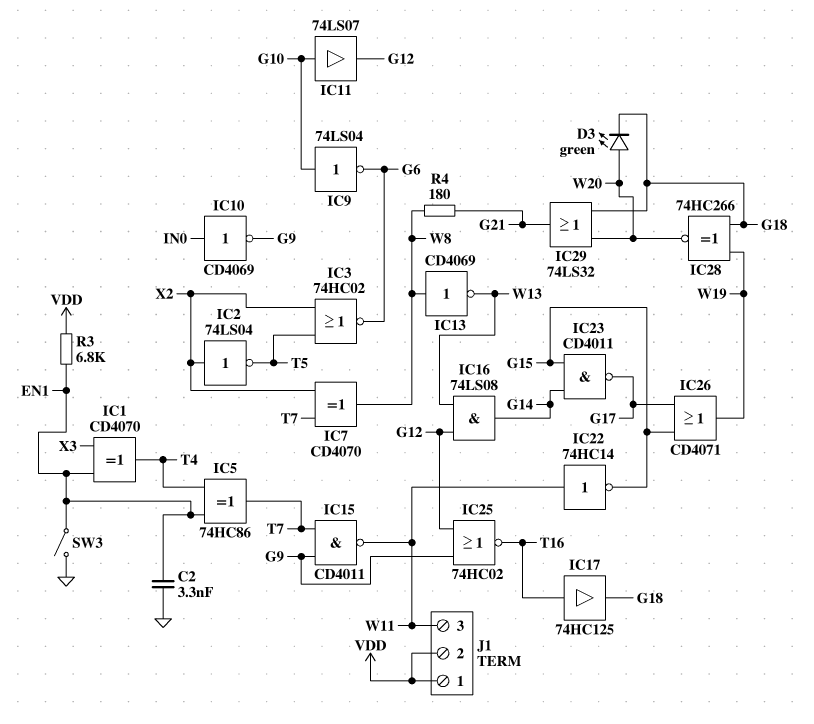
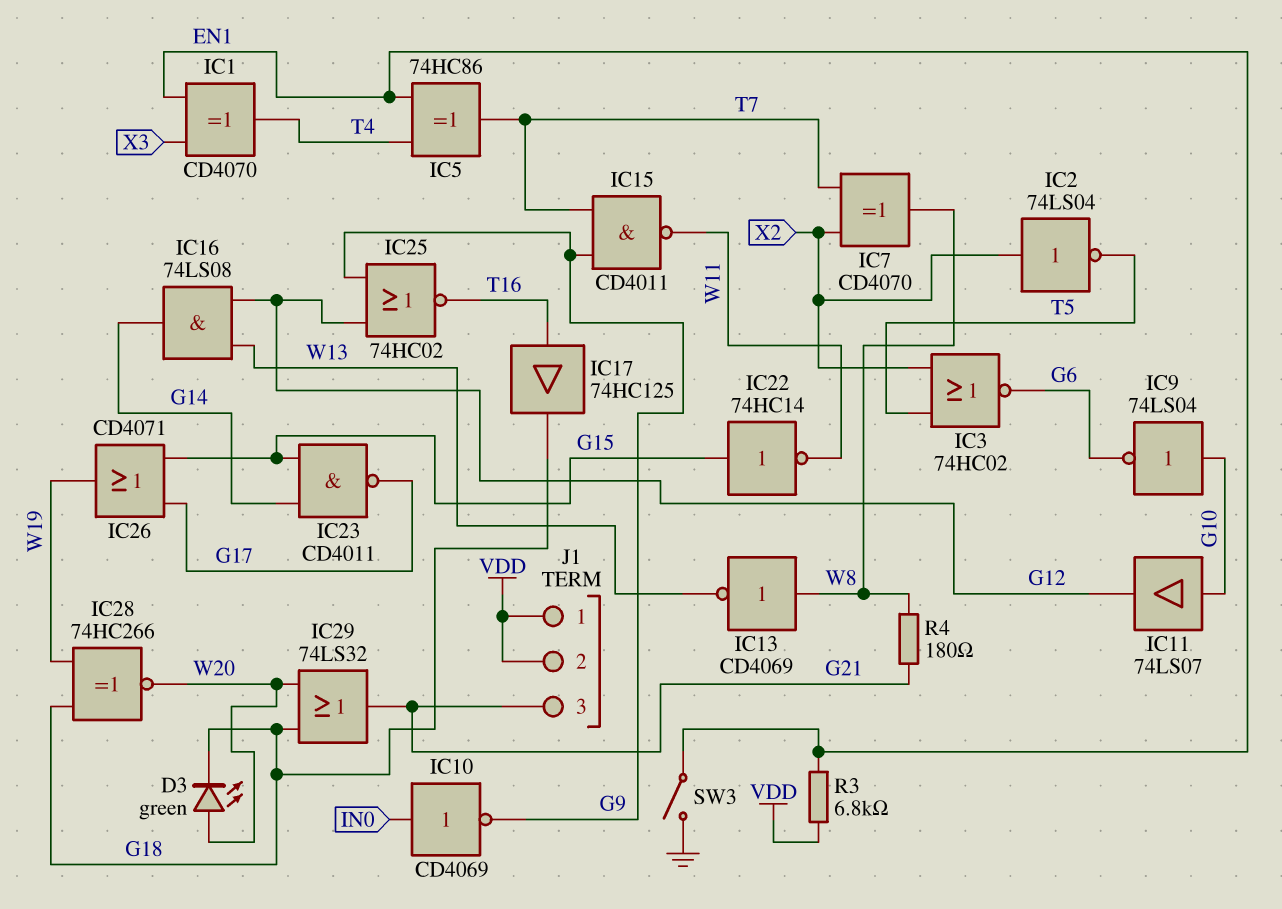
C2: 3.3nF (EN1, GND) -> none
IC22: NOT 74HC14 (in W11, out G15) -> NOT 74HC14 (in G15, out W11)
J1 pin 3: W11 -> G21

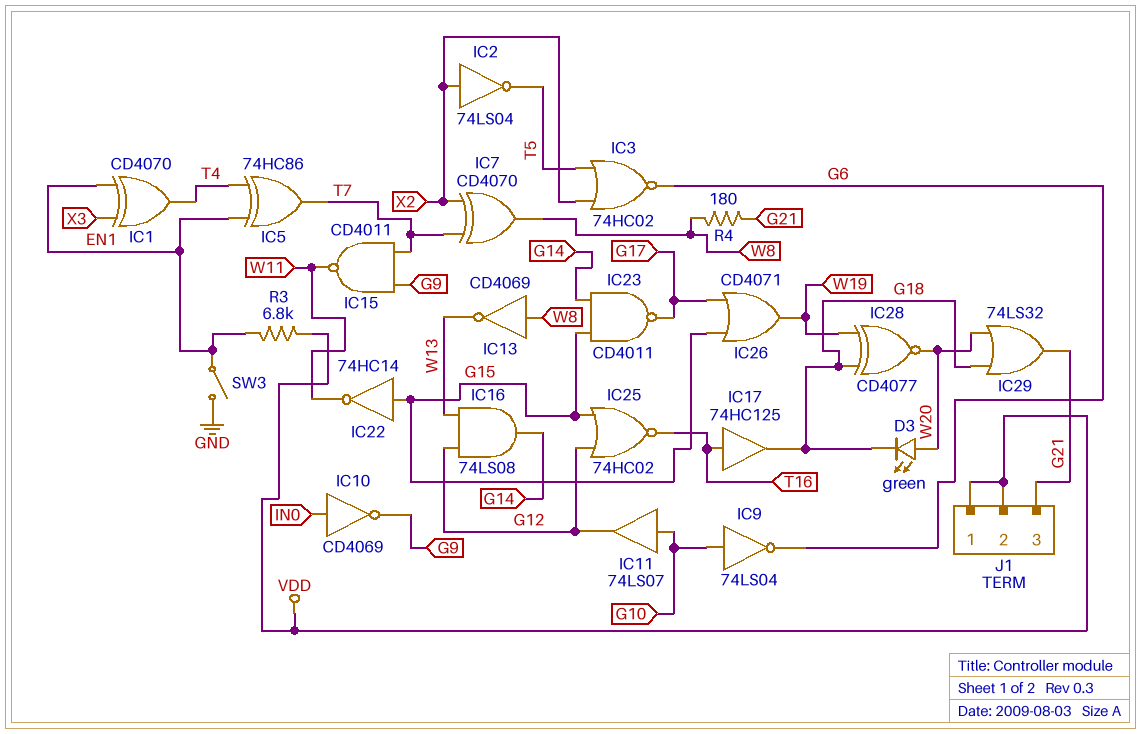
IC25: NOR 74HC02 (in G9, in G12, out T16) -> NOR 74HC02 (in G12, in G15, out T16)
IC28: XNOR 74HC266 (in G18, in W19, out W20) -> XNOR CD4077 (in G18, in W19, out W20)

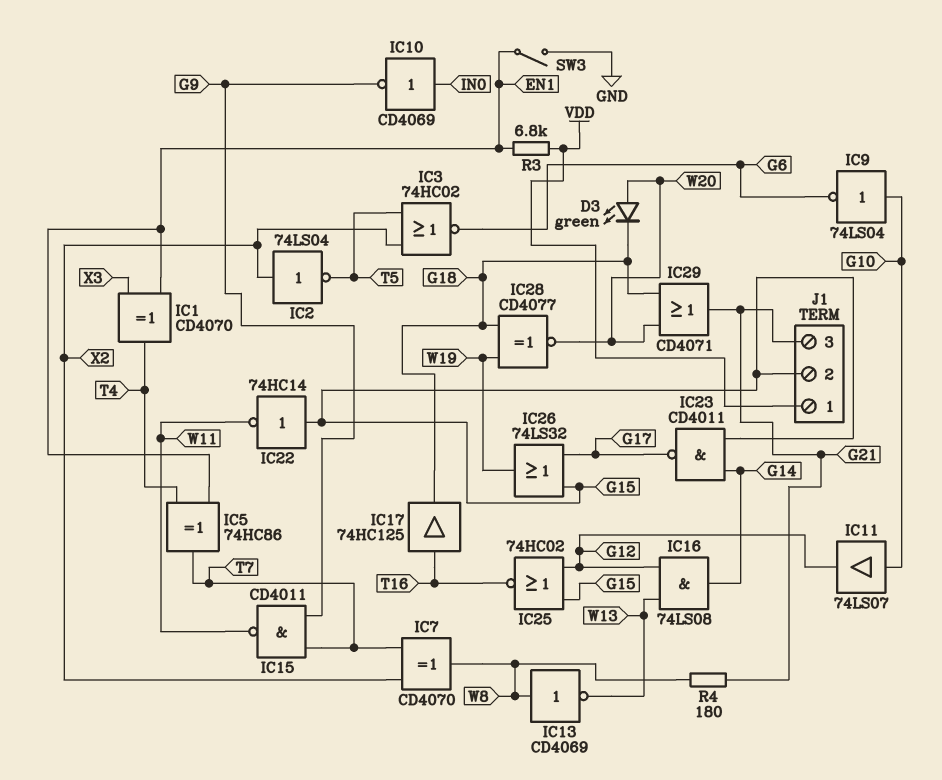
IC26: OR CD4071 (in G15, in G17, out W19) -> OR 74LS32 (in G15, in G17, out W19)
IC29: OR 74LS32 (in G18, in W20, out G21) -> OR CD4071 (in G18, in W20, out G21)
J1 pin 2: VDD -> G15

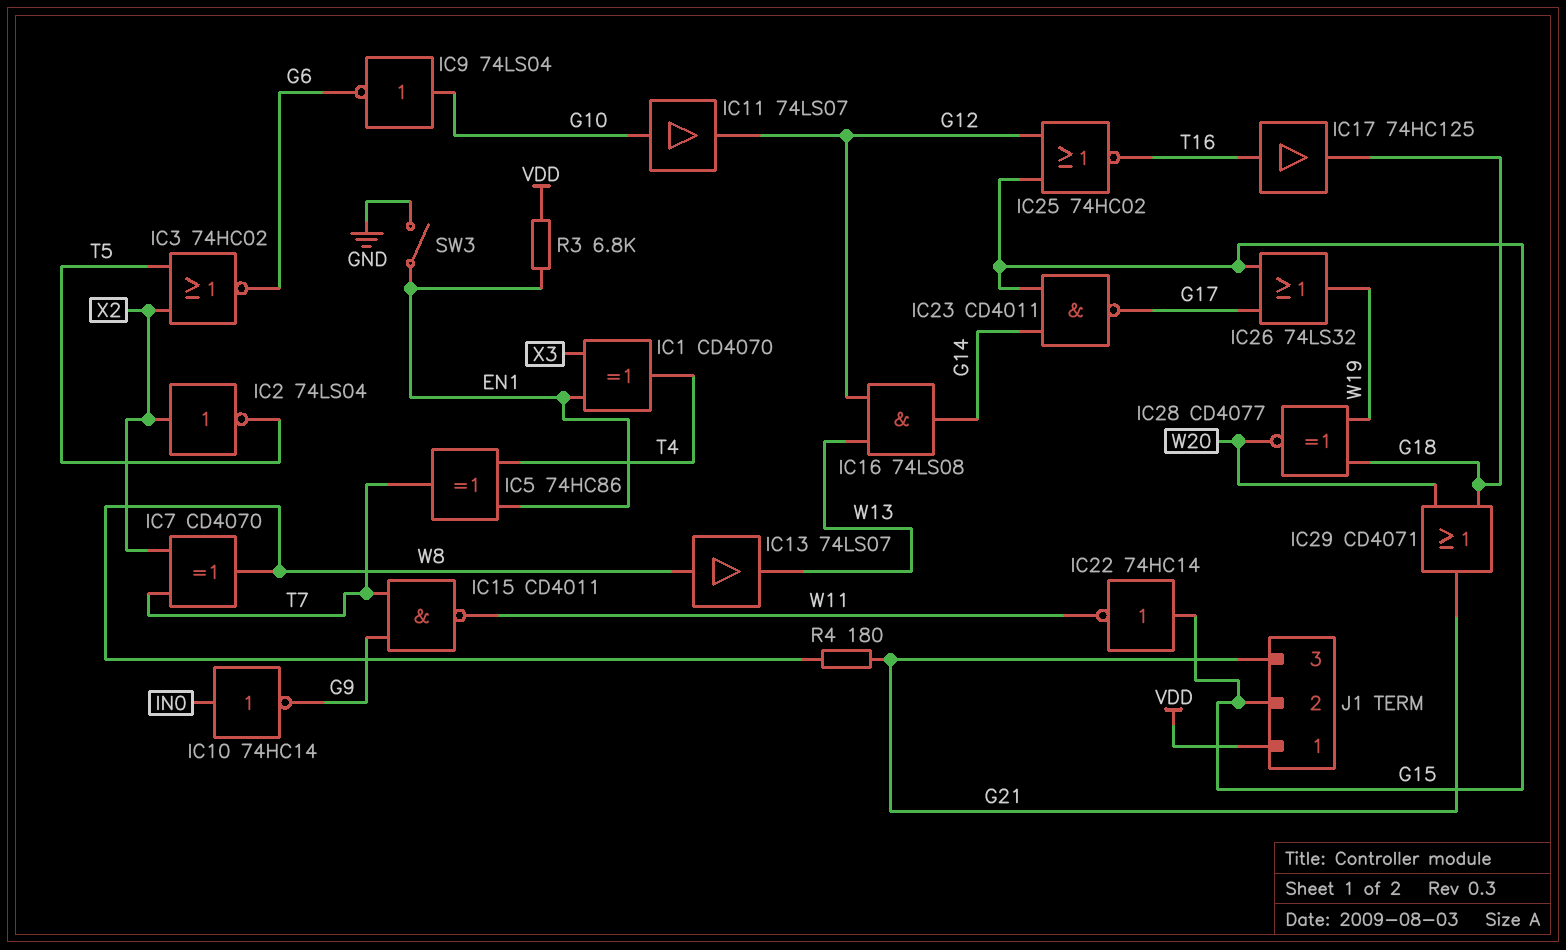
D3: LED green (A W20, K G18) -> none
IC10: NOT CD4069 (in IN0, out G9) -> NOT 74HC14 (in IN0, out G9)
IC13: NOT CD4069 (in W8, out W13) -> buffer 74LS07 (in W8, out W13)

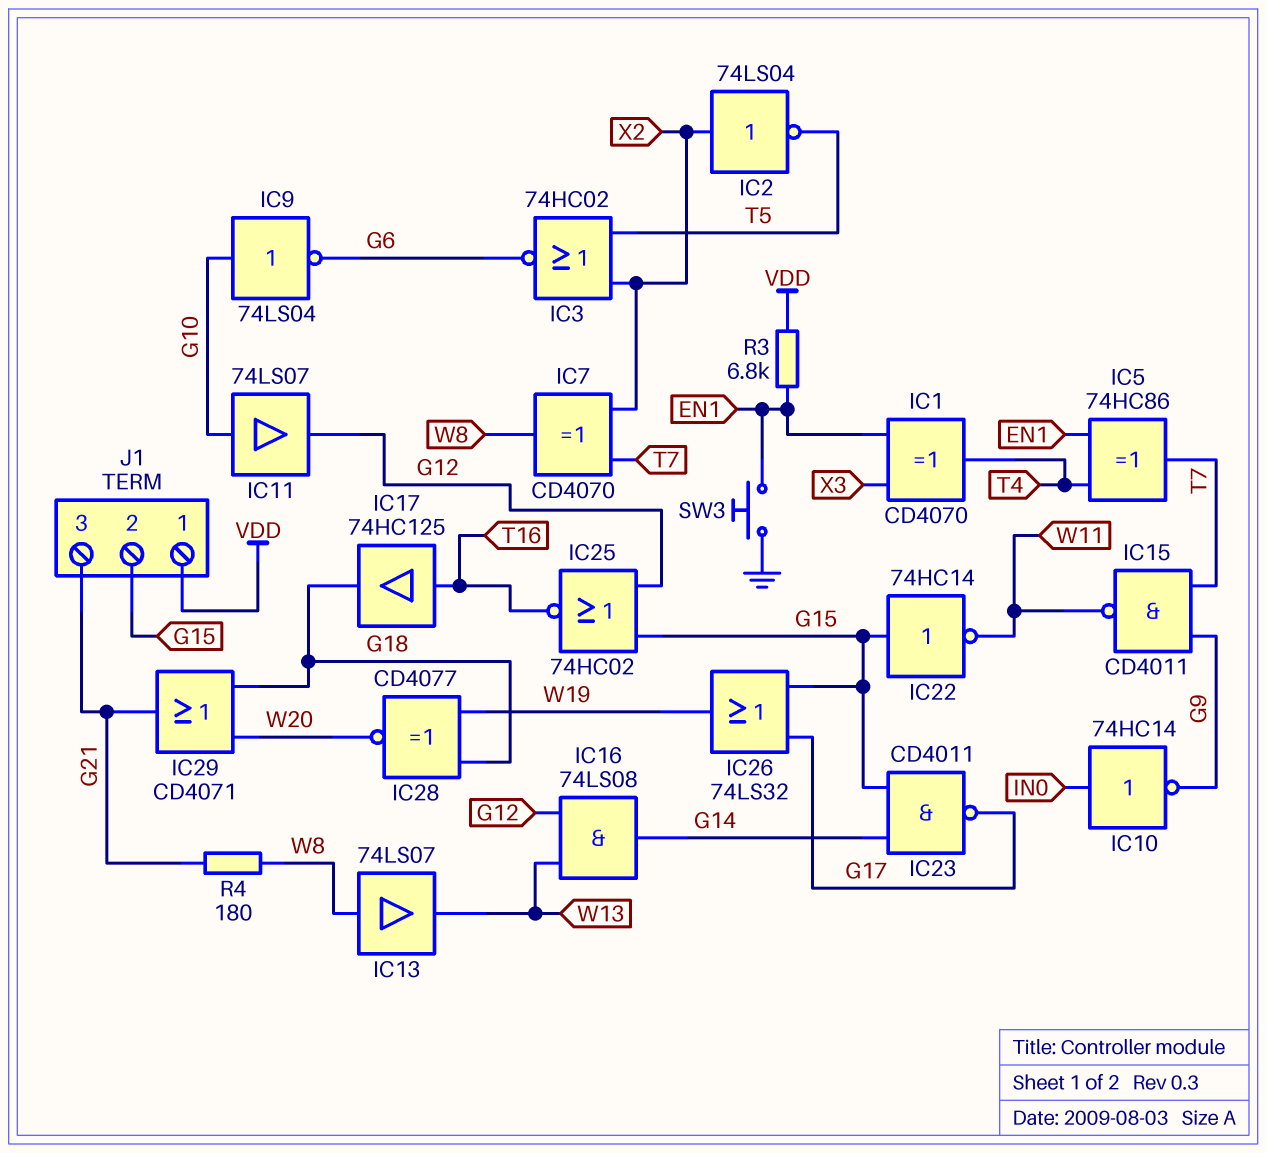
SW3: switch (EN1, GND) -> button (EN1, GND)

